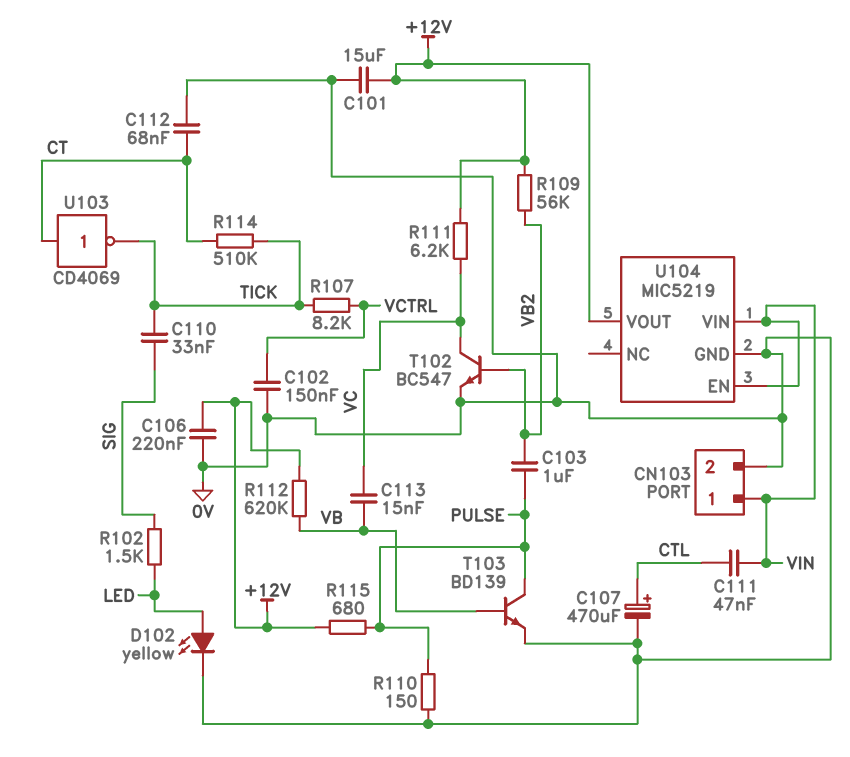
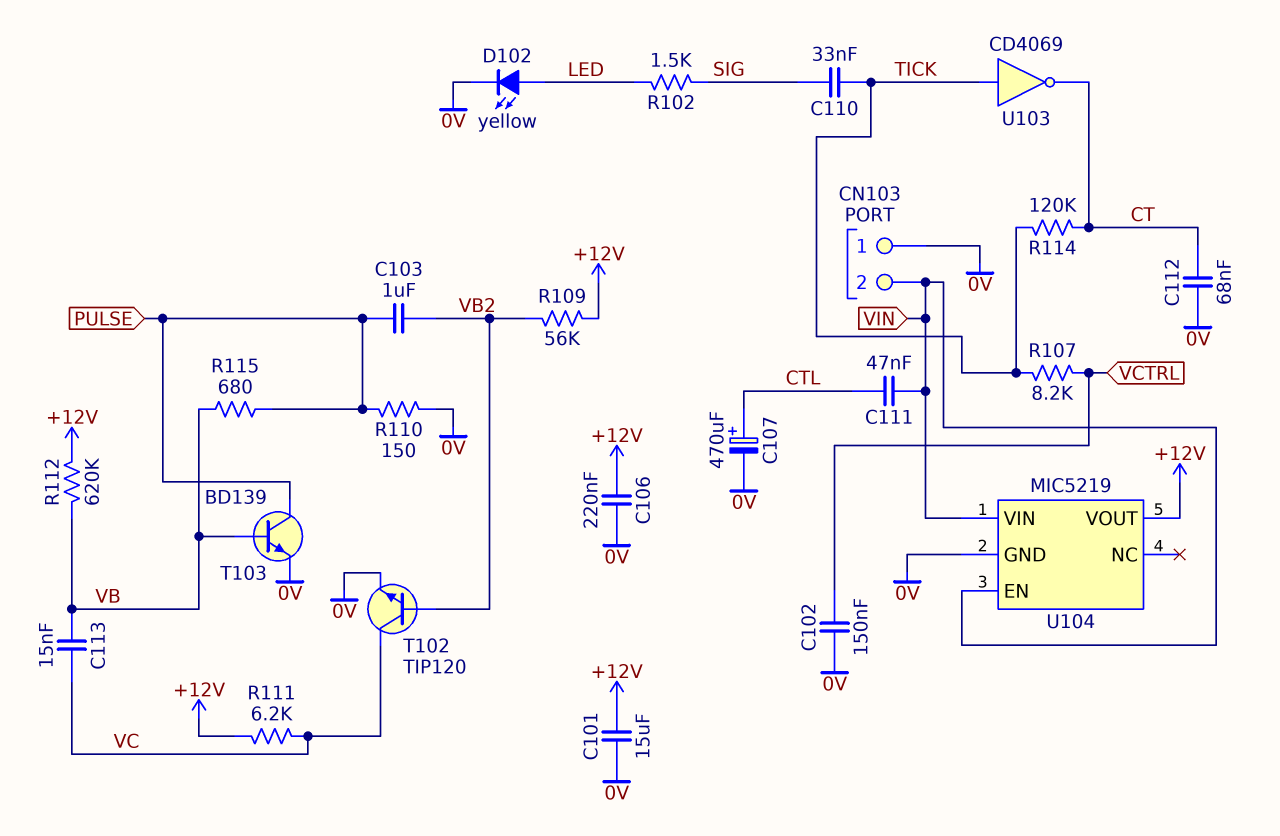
CN103 pin 1: VIN -> 0V
CN103 pin 2: 0V -> VIN
R114: 510k (CT, TICK) -> 120k (CT, TICK)
R115: 680 (+12V, PULSE) -> 680 (PULSE, VB)
T102: NPN BC547 (B VB2, C VC, E 0V) -> NPN TIP120 (B VB2, C VC, E 0V)
U103: NOT CD4069 (in CT, out TICK) -> NOT CD4069 (in TICK, out CT)

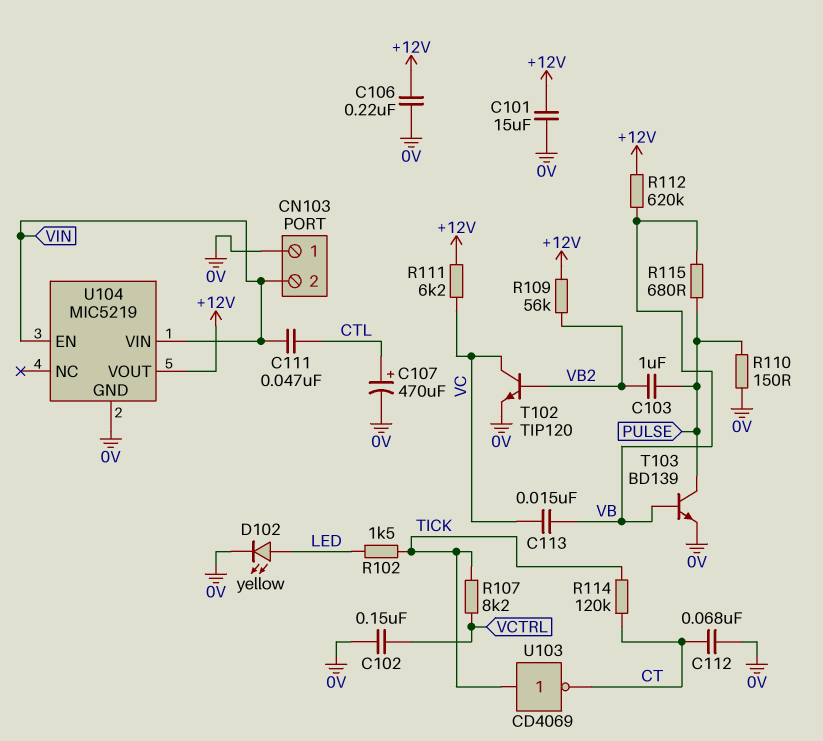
C110: 33nF (SIG, TICK) -> none
R102: 1.5k (LED, SIG) -> 1.5k (LED, TICK)

